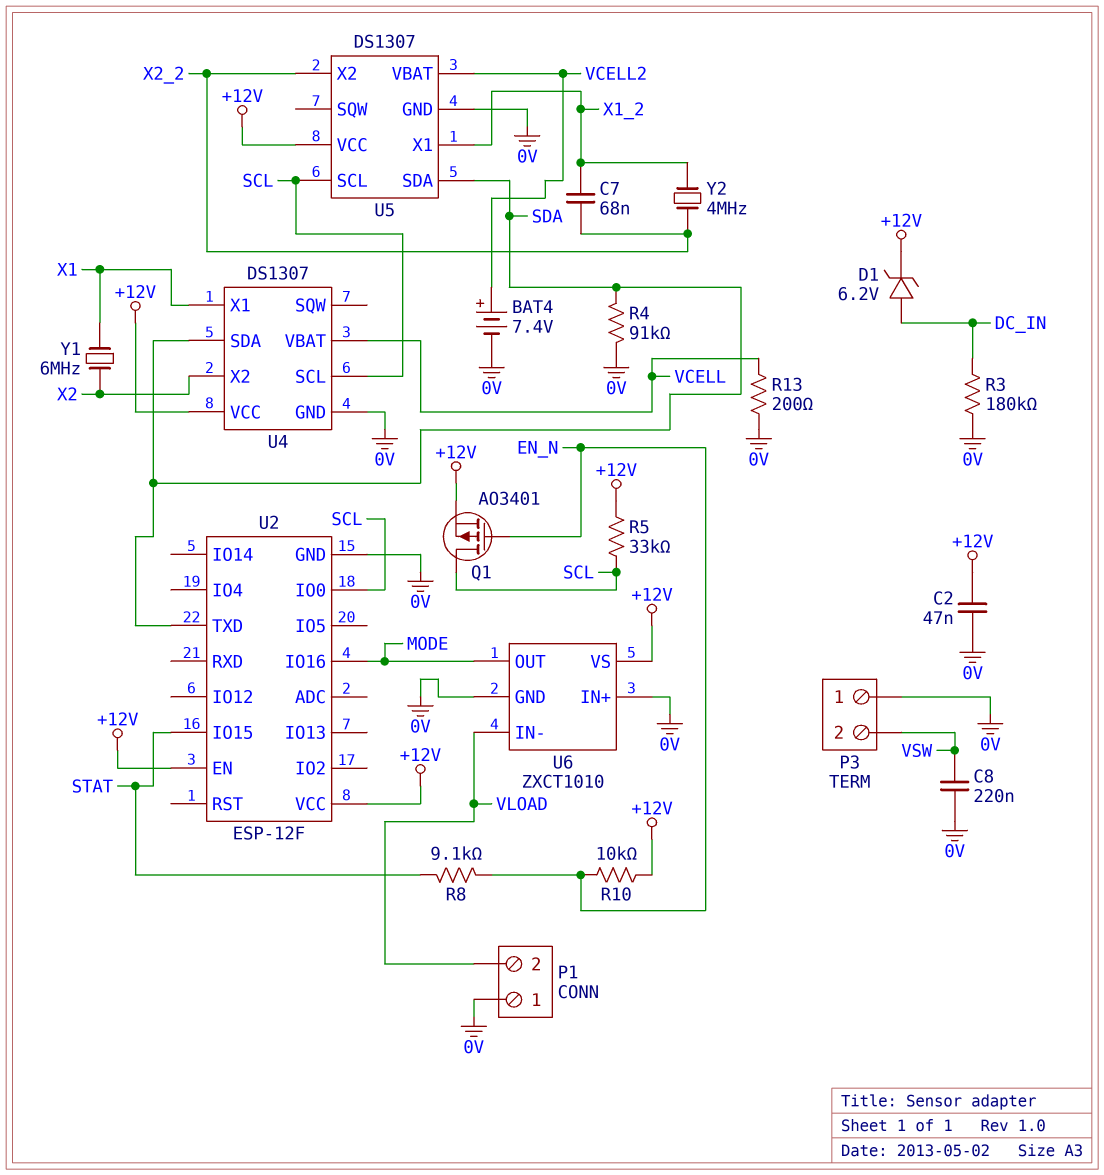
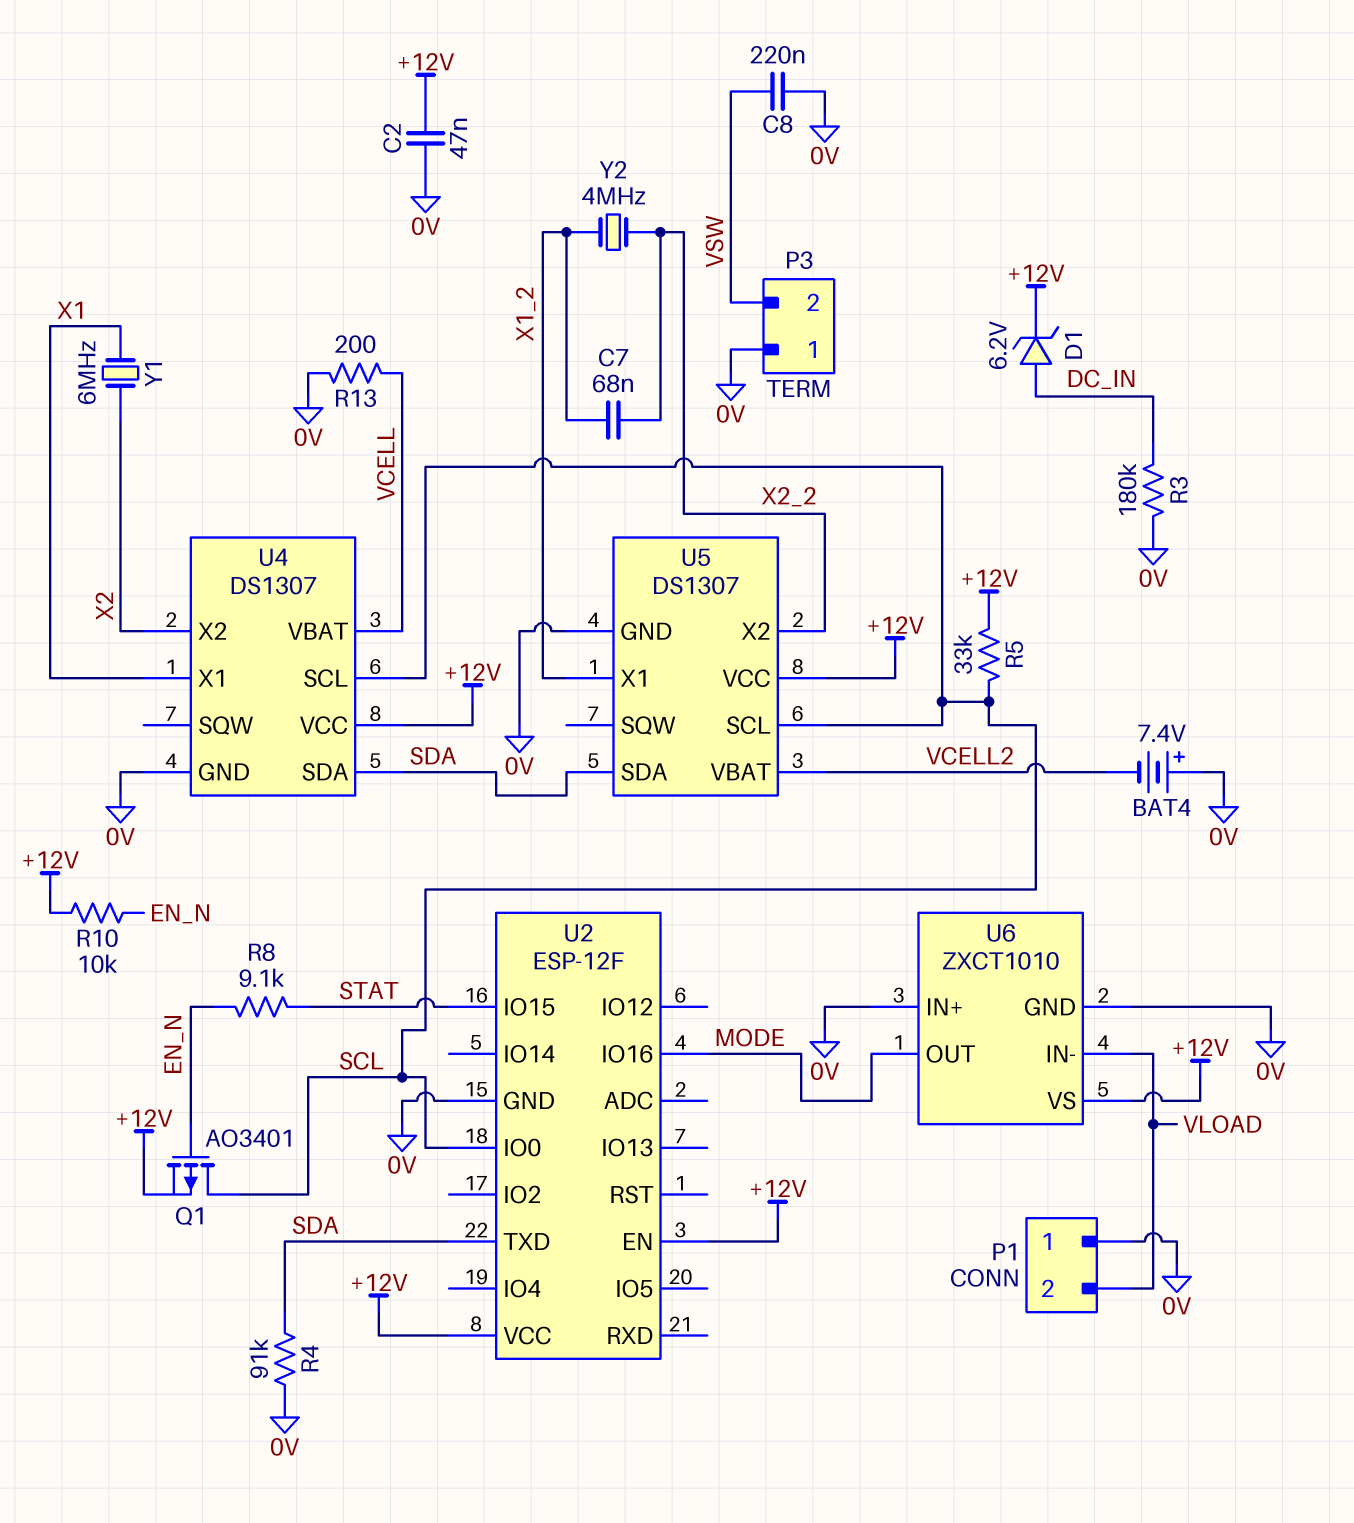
BAT4: 7.4V (plus VCELL2, minus 0V) -> 7.4V (plus 0V, minus VCELL2)

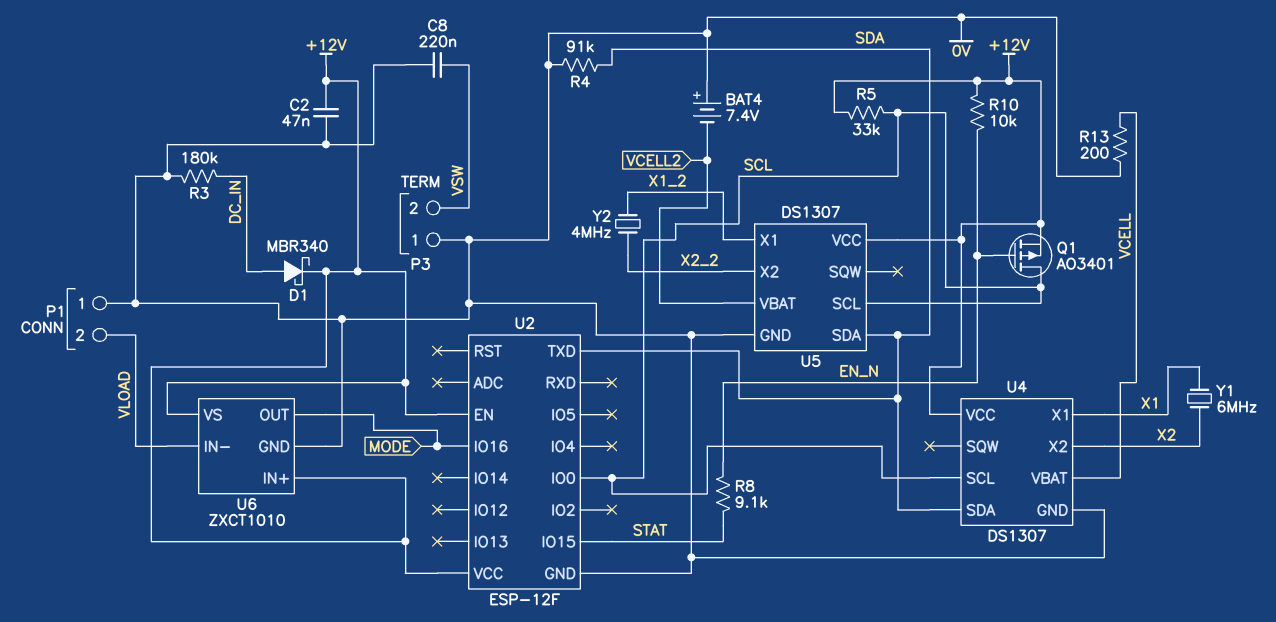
C7: 68nF (X1_2, X2_2) -> none
D1: zener 6.2V (A DC_IN, K +12V) -> schottky MBR340 (A DC_IN, K +12V)
U6 pin IN+: 0V -> +12V

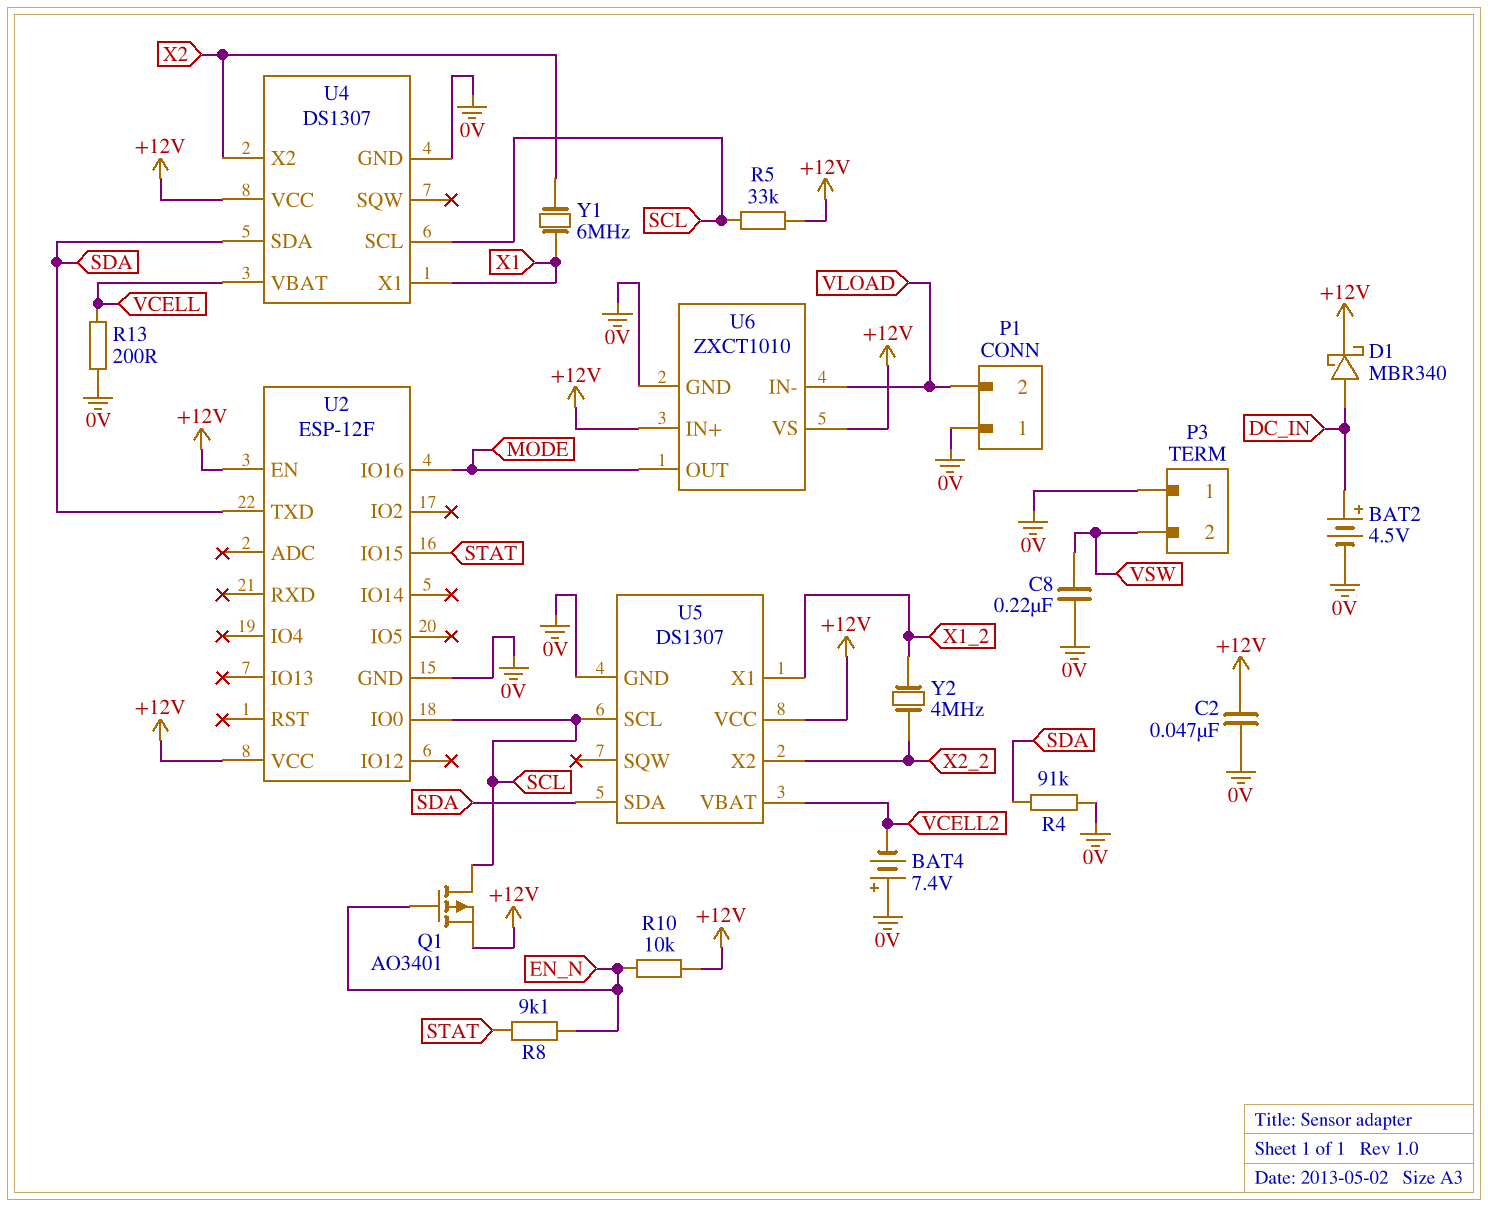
BAT2: none -> 4.5V (plus DC_IN, minus 0V)
R3: 180k (0V, DC_IN) -> none

